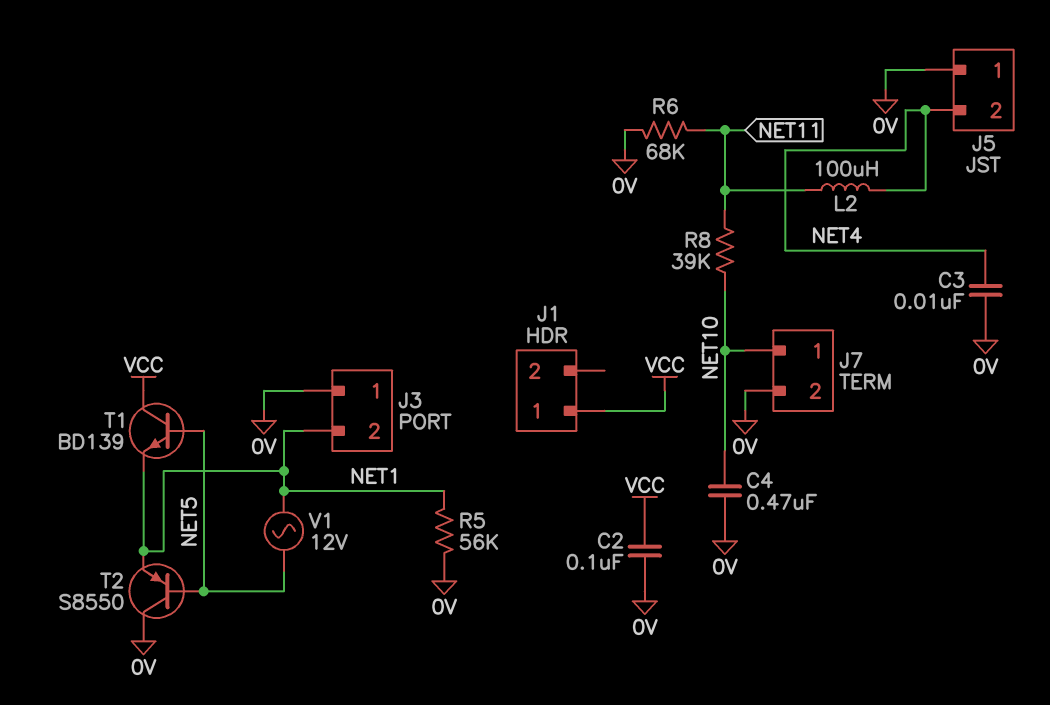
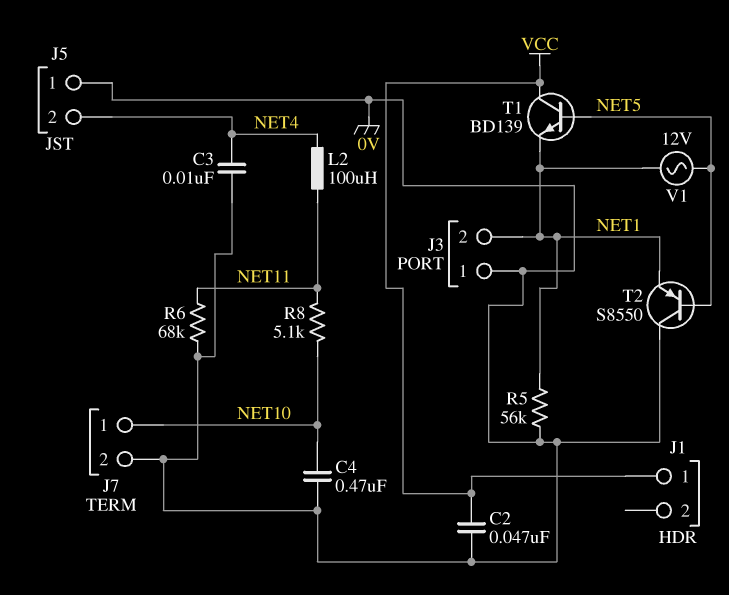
C2: 100nF (0V, VCC) -> 47nF (0V, VCC)
R8: 39k (NET10, NET11) -> 5.1k (NET10, NET11)

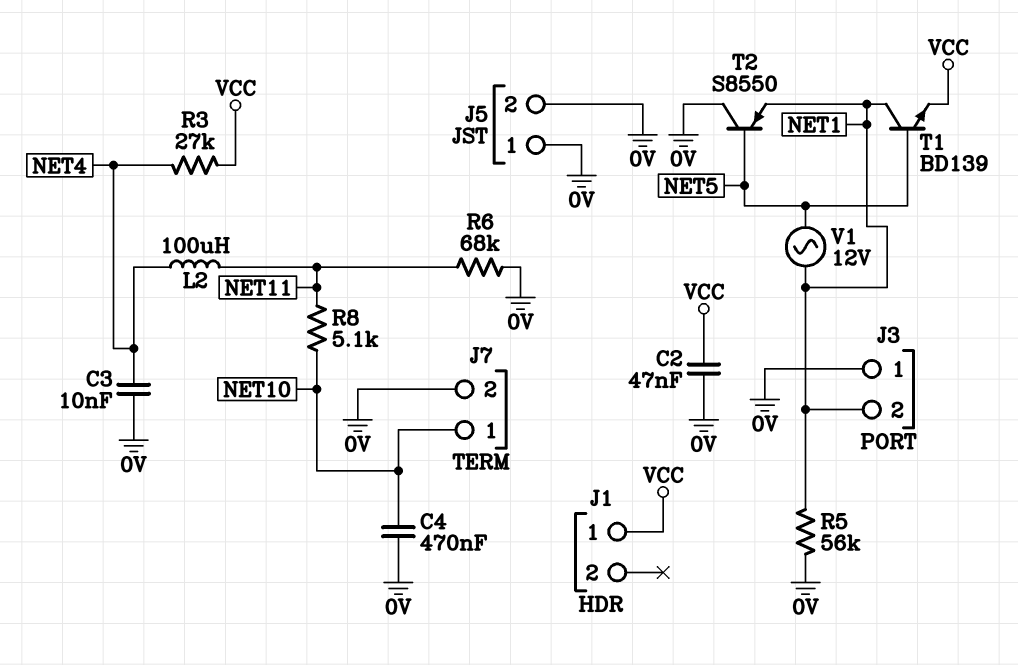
J5 pin 2: NET4 -> 0V
R3: none -> 27k (NET4, VCC)
T1: NPN BD139 (B NET5, C VCC, E NET1) -> NPN BD139 (B NET5, C NET1, E VCC)

